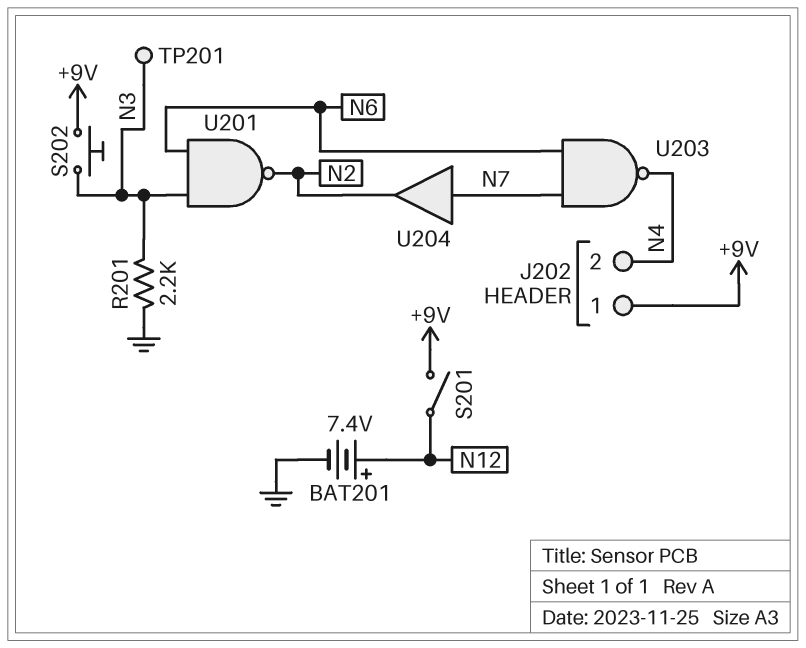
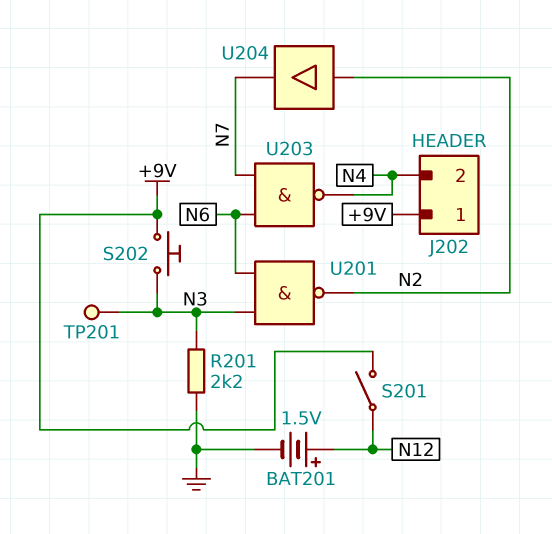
BAT201: 7.4V (plus N12, minus GND) -> 1.5V (plus N12, minus GND)
U204: buffer (in N7, out N2) -> buffer (in N2, out N7)

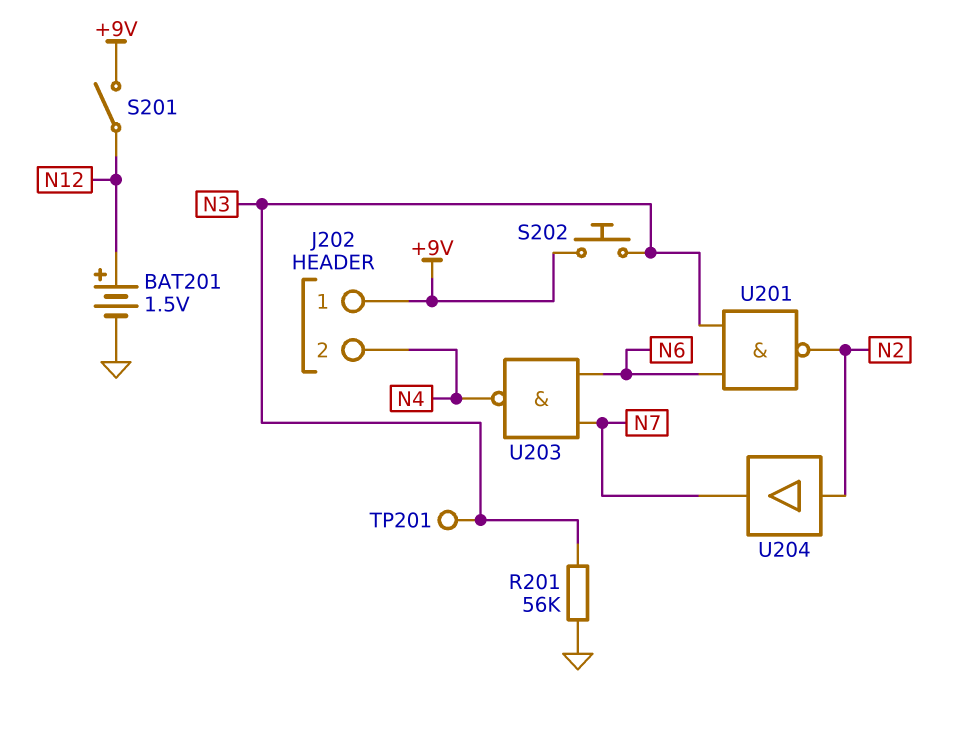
R201: 2.2k (GND, N3) -> 56k (GND, N3)

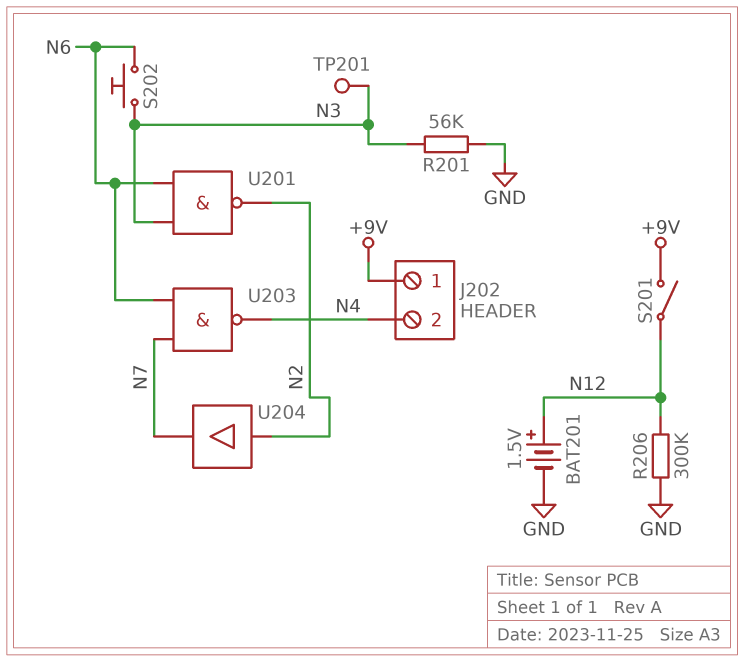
R206: none -> 300k (GND, N12)
S202: button (+9V, N3) -> button (N3, N6)

